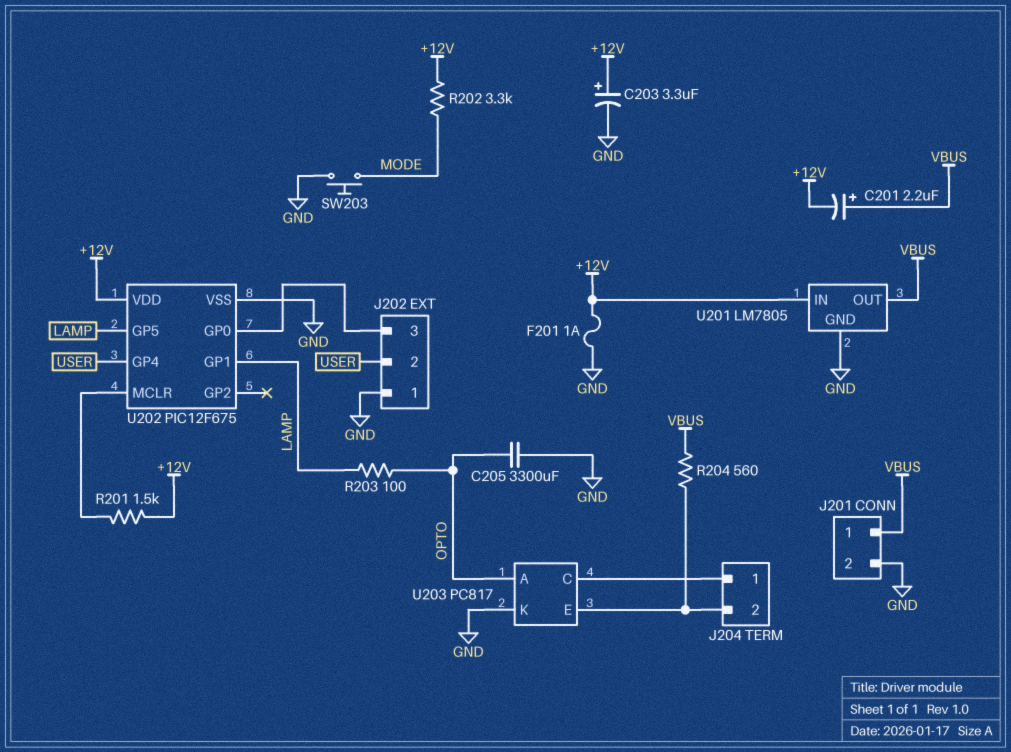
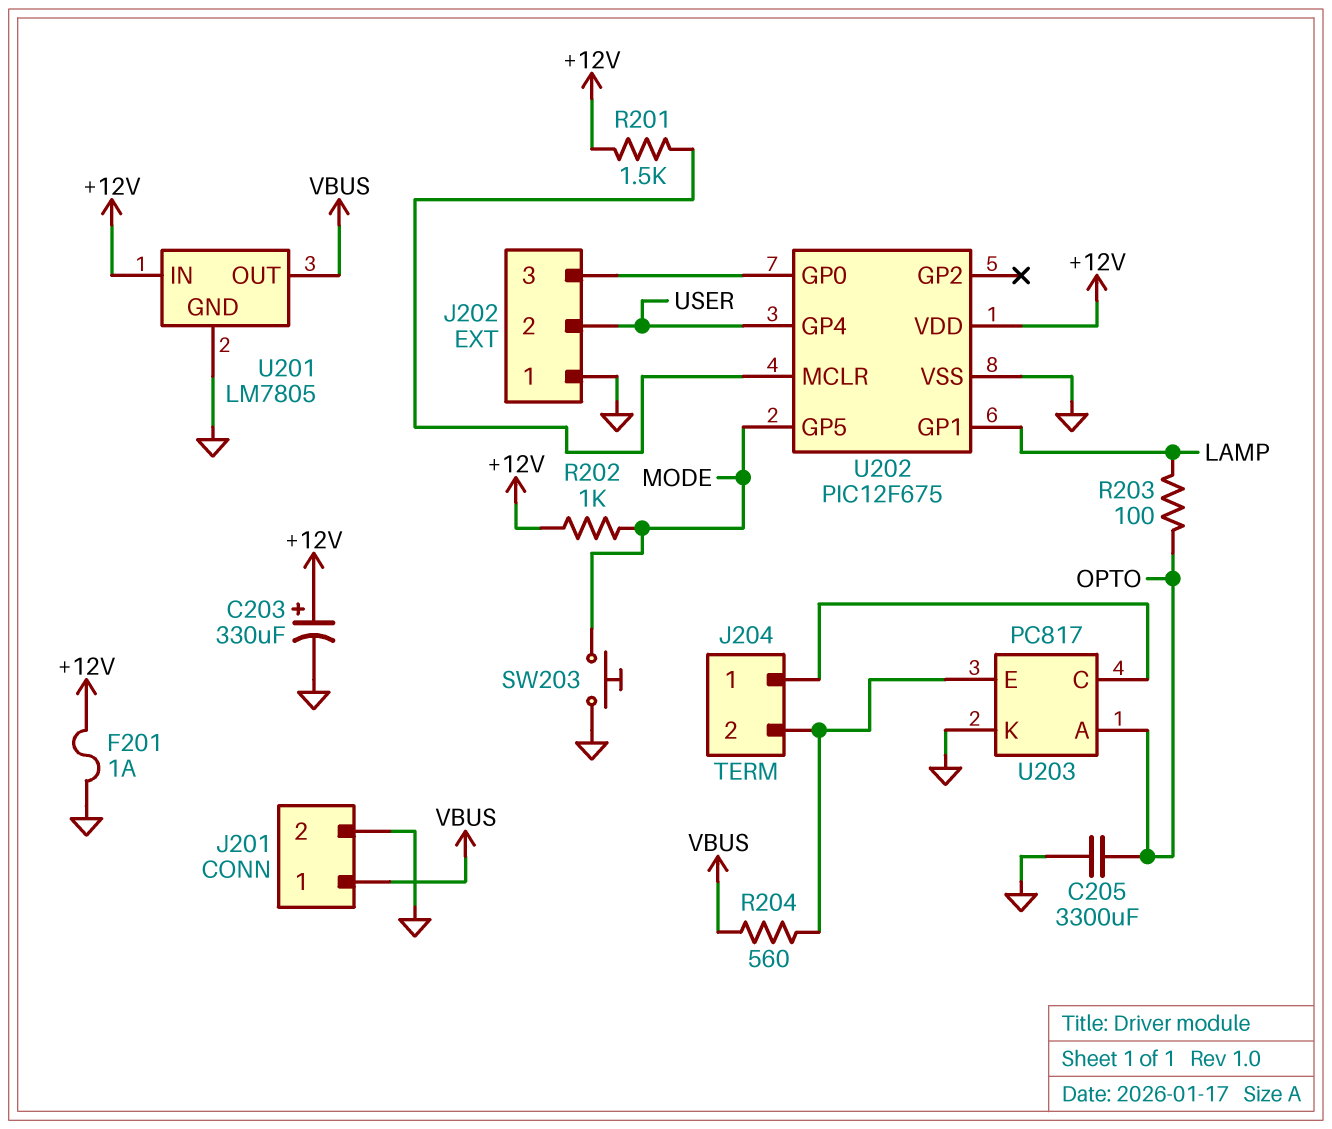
C201: 2.2uF (plus VBUS, minus +12V) -> none
C203: 3.3uF (plus +12V, minus GND) -> 330uF (plus +12V, minus GND)
R202: 3.3k (+12V, MODE) -> 1k (+12V, MODE)
U202 pin GP5: LAMP -> MODE

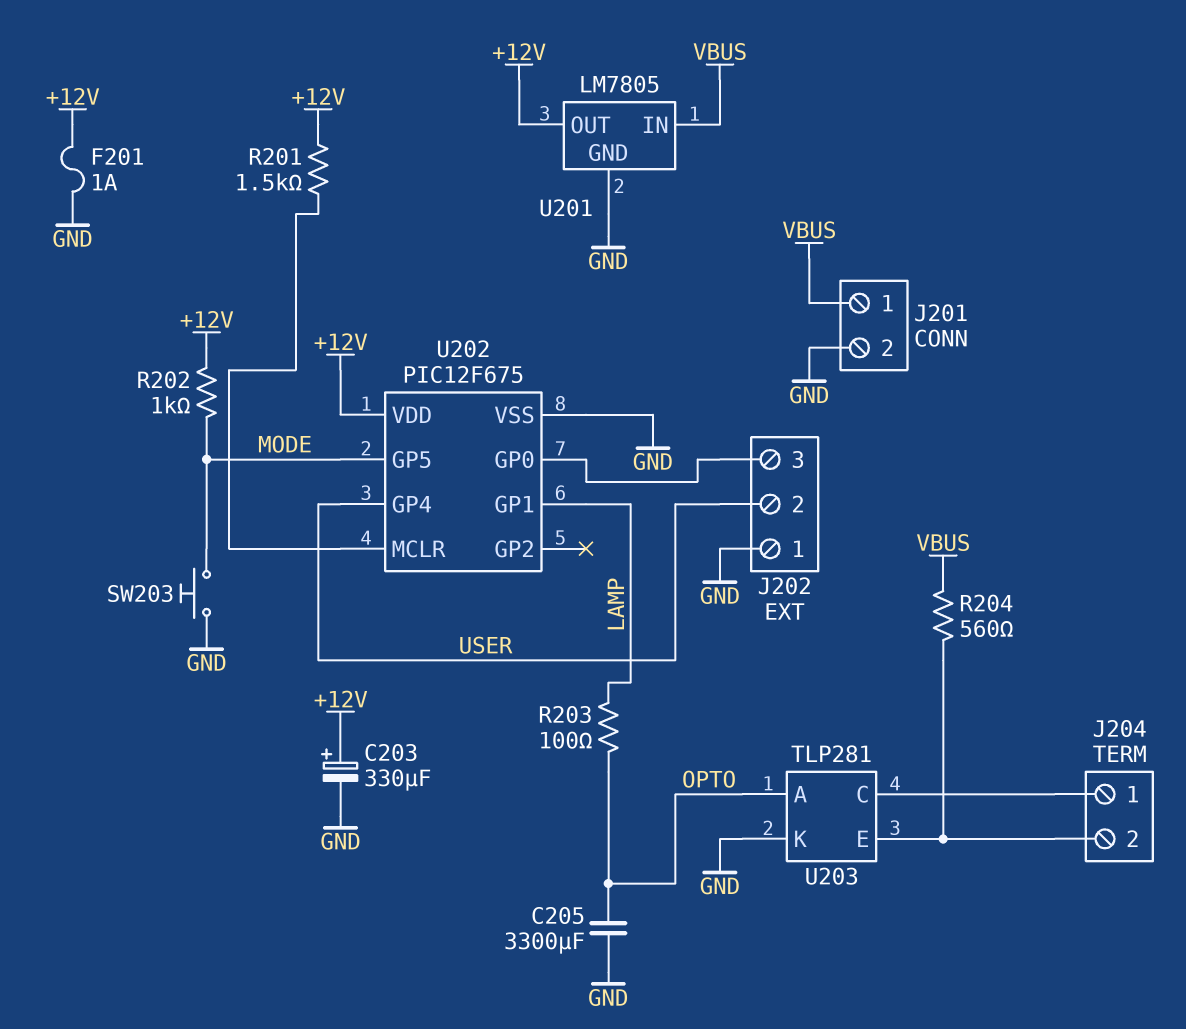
U201 pin IN: +12V -> VBUS
U201 pin OUT: VBUS -> +12V
U203: PC817 -> TLP281

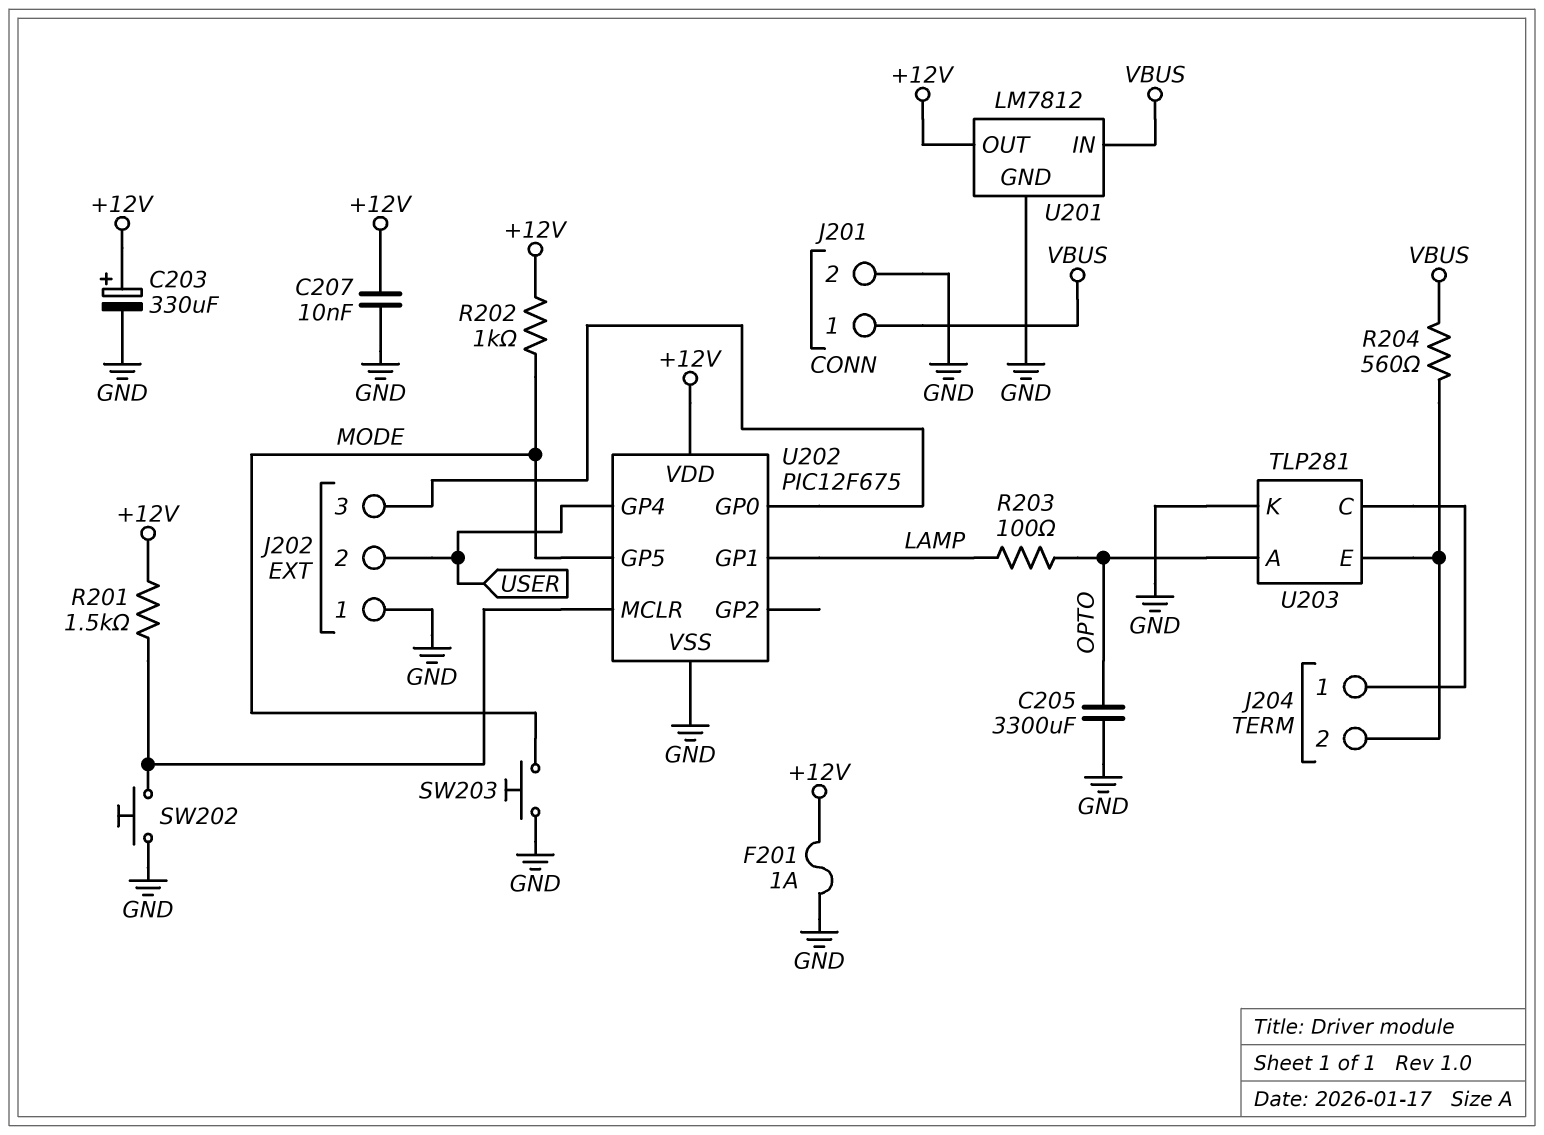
C207: none -> 10nF (+12V, GND)
SW202: none -> button (GND, U202/MCLR)
U201: LM7805 -> LM7812

